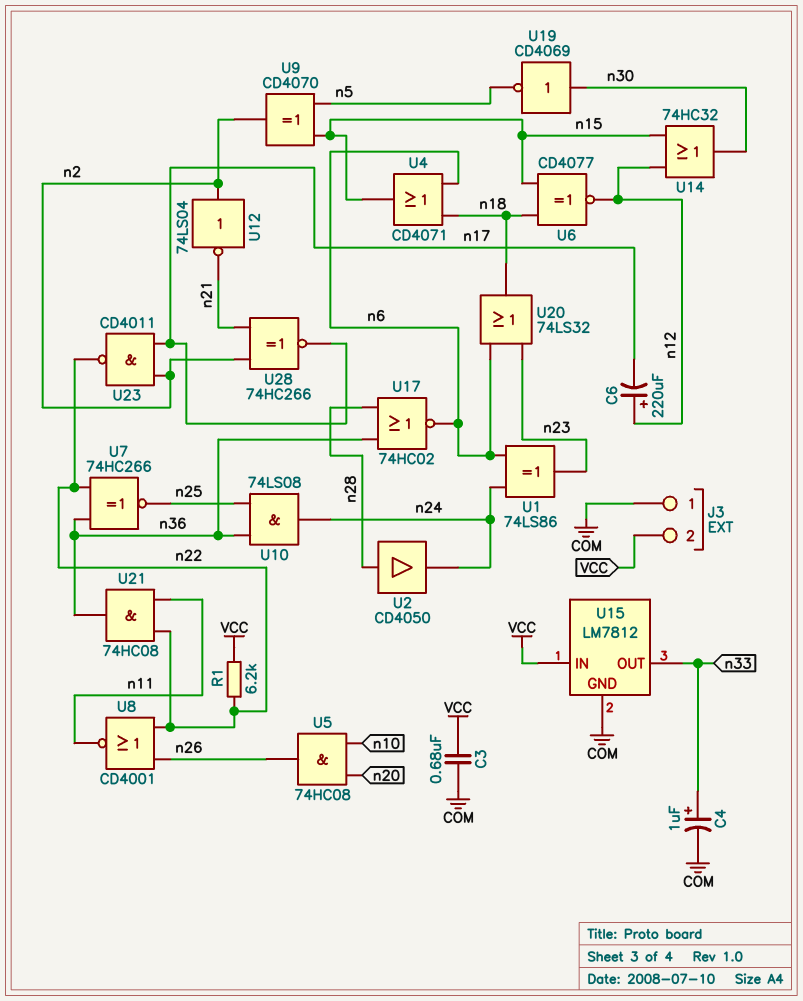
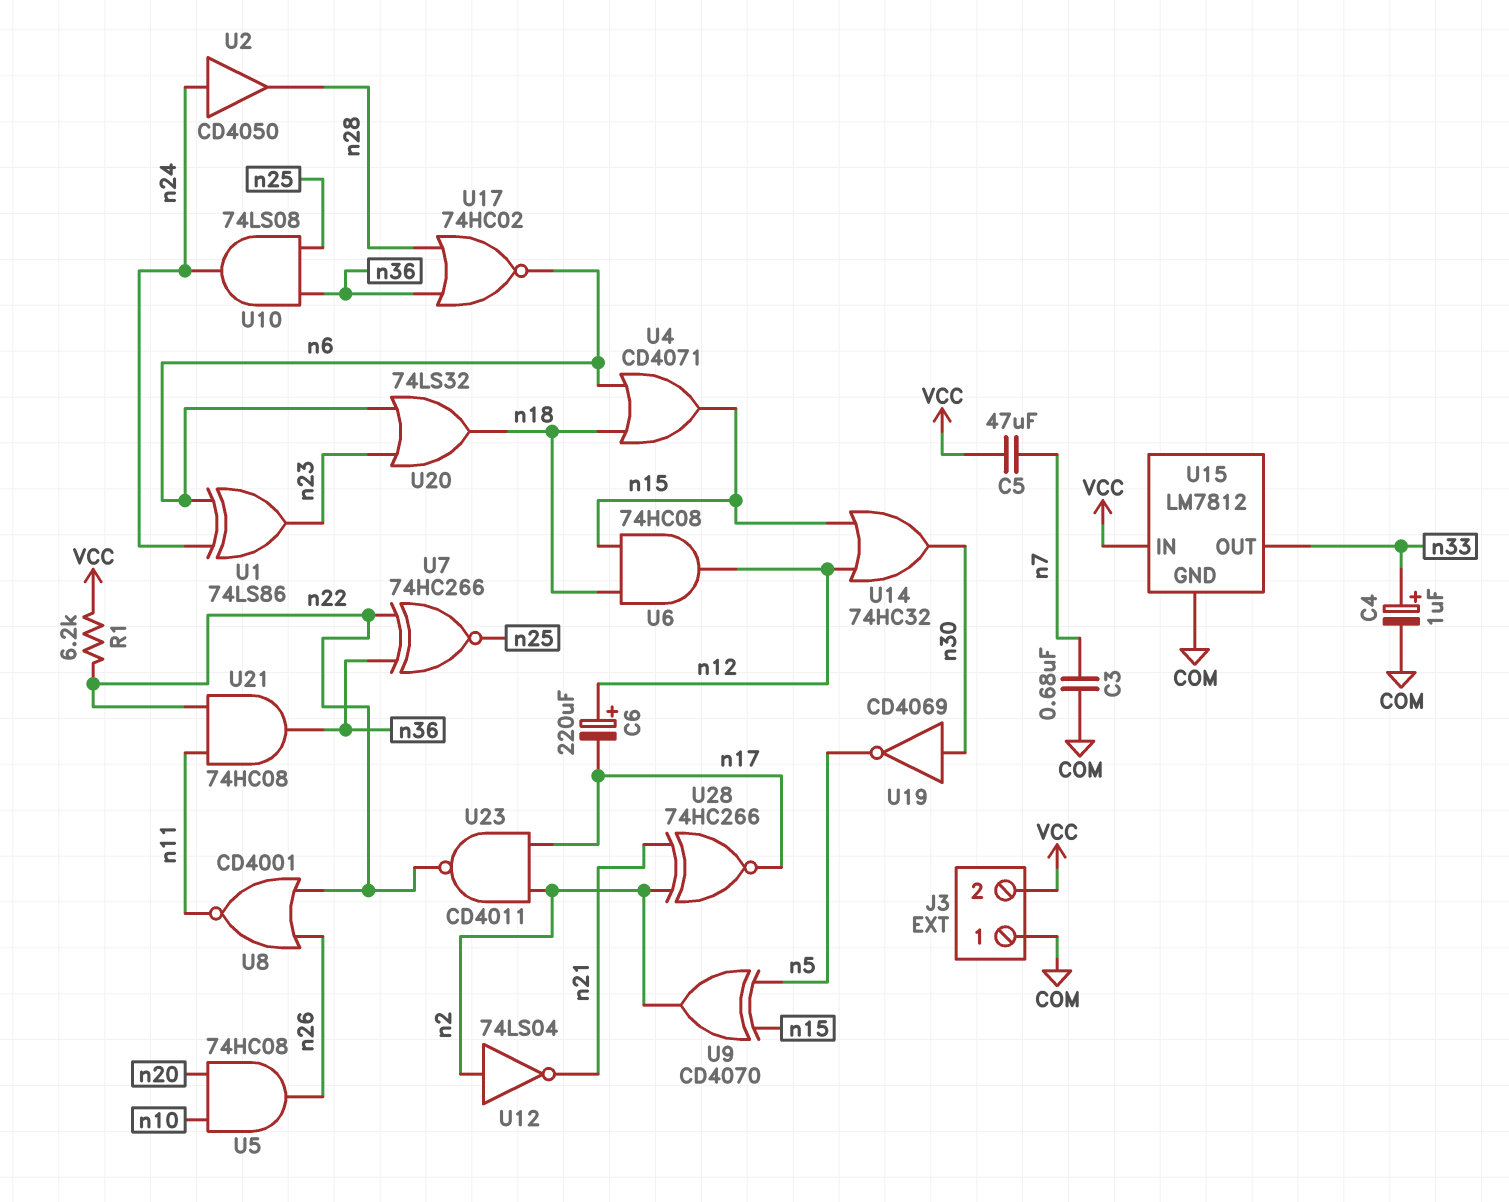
C3: 680nF (COM, VCC) -> 680nF (COM, n7)
C5: none -> 47uF (VCC, n7)
U2: buffer CD4050 (in n28, out n24) -> buffer CD4050 (in n24, out n28)
U6: XNOR CD4077 (in n15, in n18, out n12) -> AND 74HC08 (in n15, in n18, out n12)

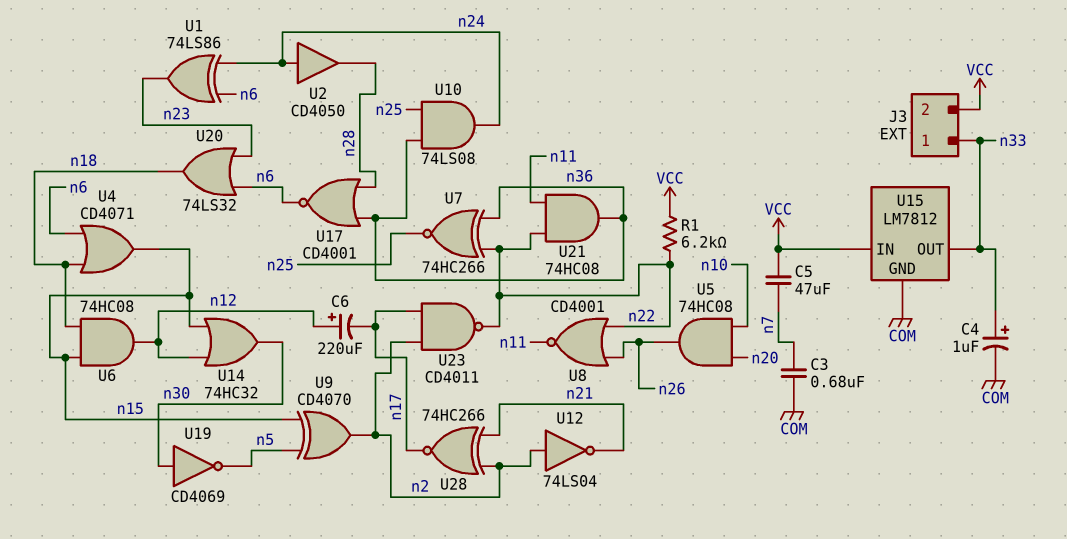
J3 pin 1: COM -> n33
U17: NOR 74HC02 (in n28, in n36, out n6) -> NOR CD4001 (in n28, in n36, out n6)

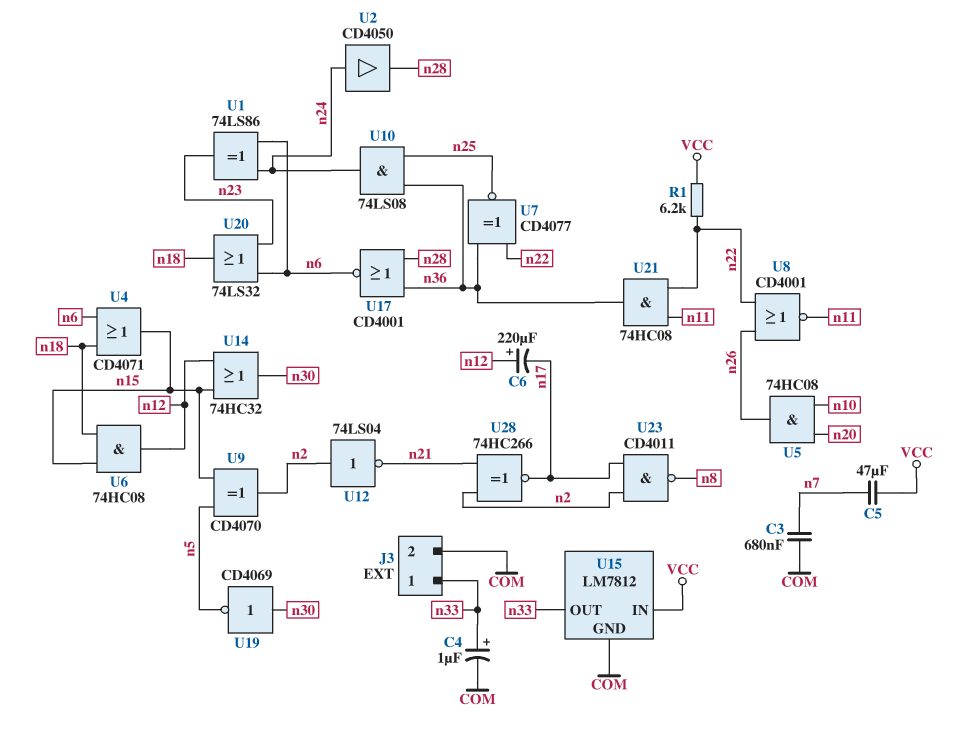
J3 pin 2: VCC -> COM
U7: XNOR 74HC266 (in n22, in n36, out n25) -> XNOR CD4077 (in n22, in n36, out n25)
U23: NAND CD4011 (in n2, in n17, out n22) -> NAND CD4011 (in n2, in n17, out n8)

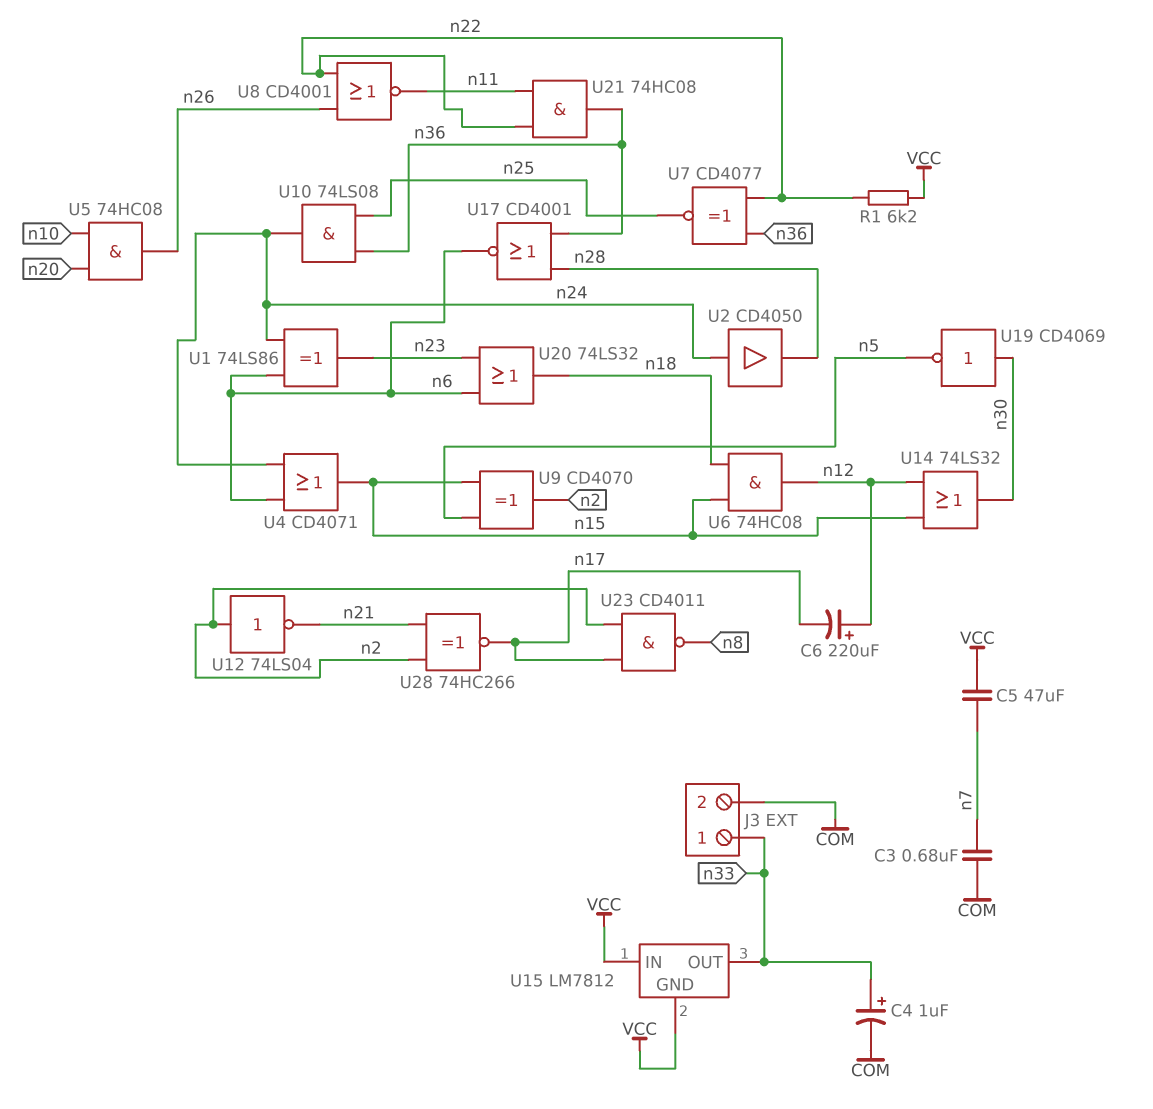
U4: OR CD4071 (in n6, in n18, out n15) -> OR CD4071 (in n6, in n24, out n15)
U14: OR 74HC32 (in n12, in n15, out n30) -> OR 74LS32 (in n12, in n15, out n30)
U15 pin GND: COM -> VCC

